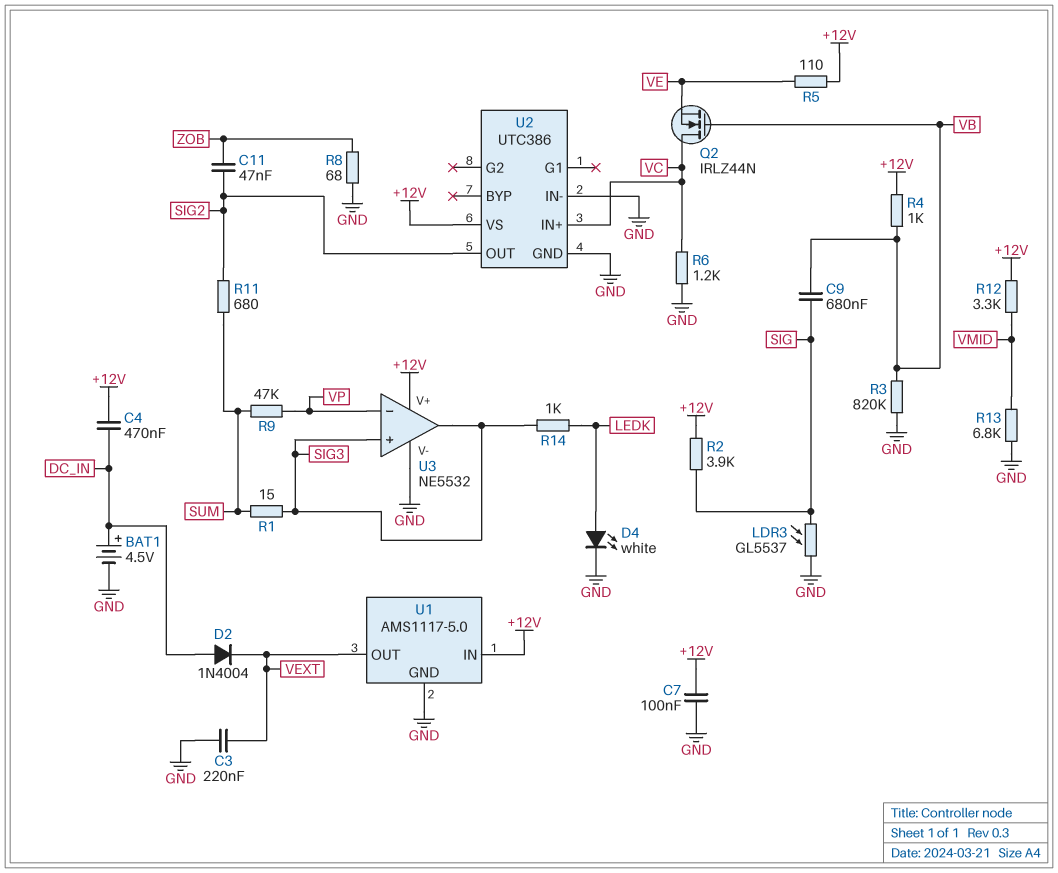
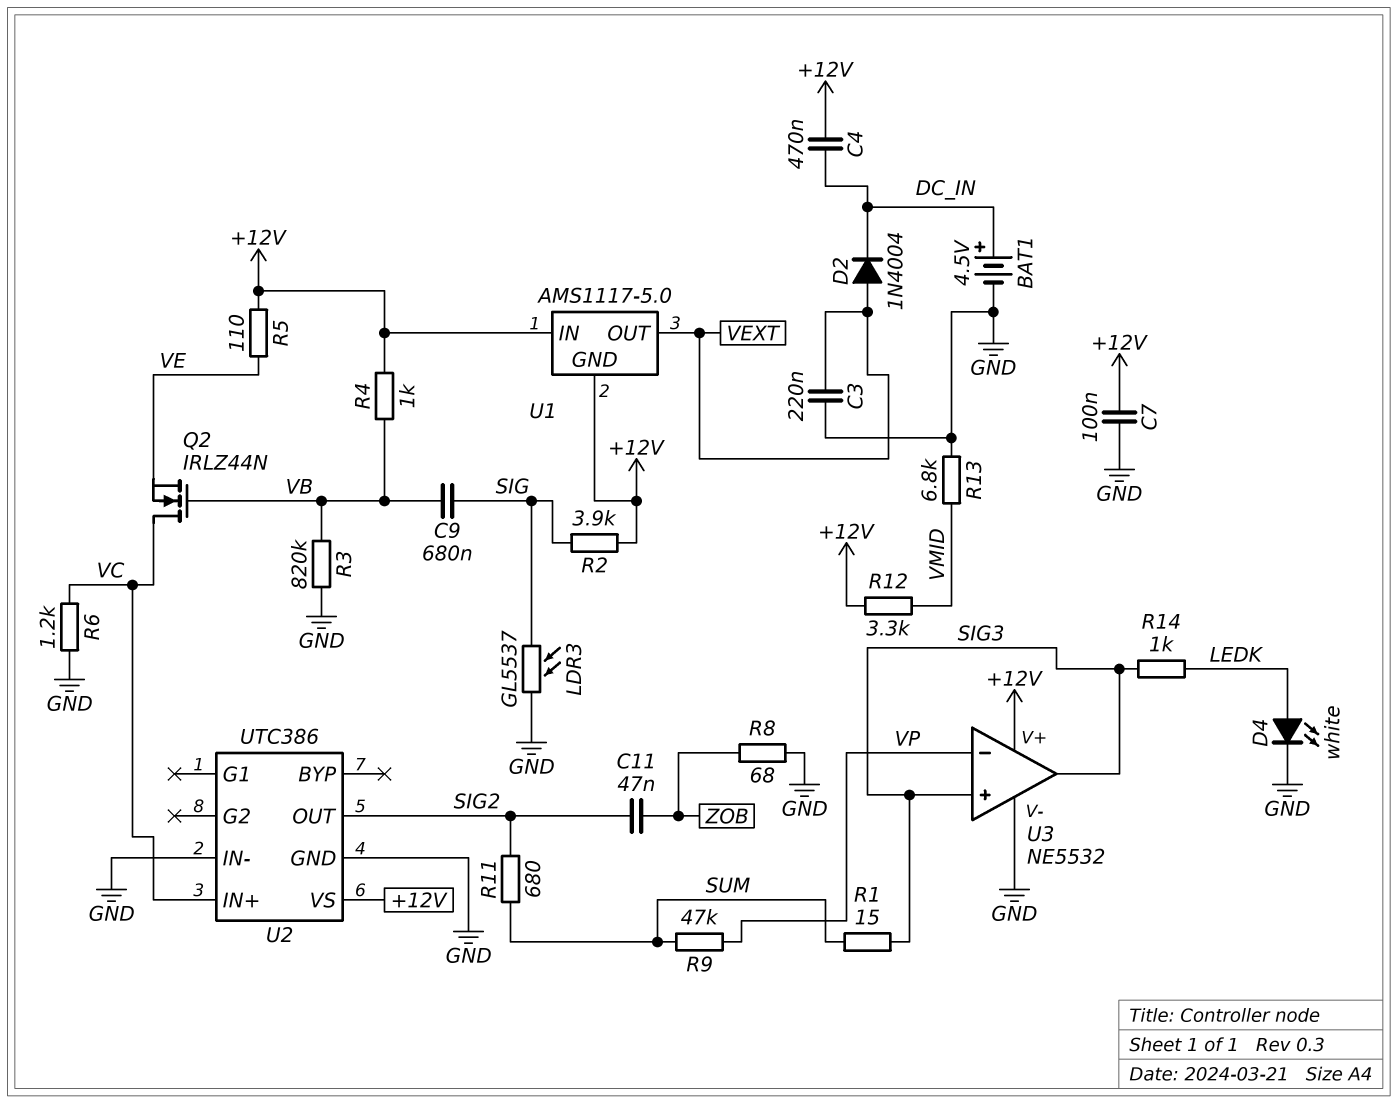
D2: diode 1N4004 (A DC_IN, K VEXT) -> diode 1N4004 (A VEXT, K DC_IN)
U1 pin GND: GND -> +12V

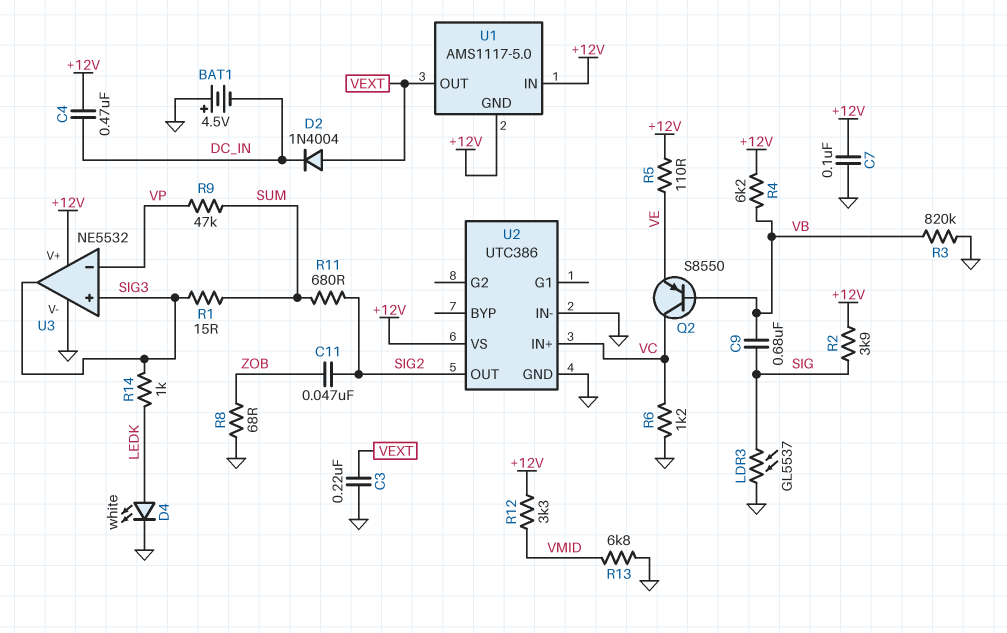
BAT1: 4.5V (plus DC_IN, minus GND) -> 4.5V (plus GND, minus DC_IN)
Q2: NMOS IRLZ44N (G VB, D VC, S VE) -> PNP S8550 (B VB, C VC, E VE)
R4: 1k (+12V, VB) -> 6.2k (+12V, VB)

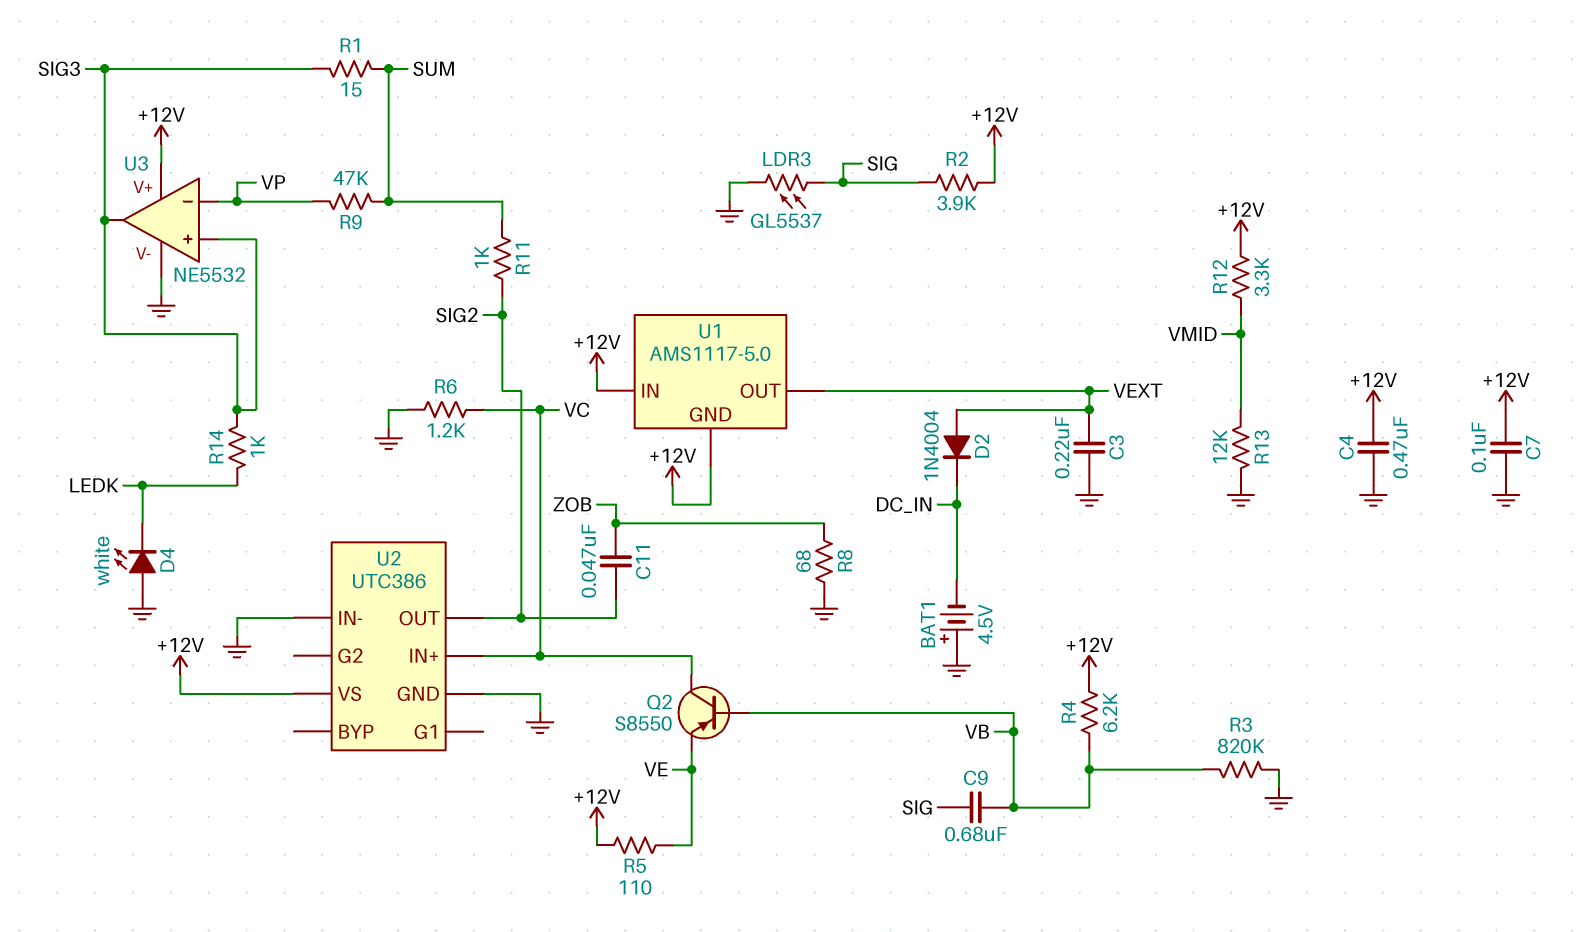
C4: 470nF (+12V, DC_IN) -> 470nF (+12V, GND)
D4: LED white (A LEDK, K GND) -> LED white (A GND, K LEDK)
R11: 680 (SIG2, SUM) -> 1k (SIG2, SUM)
R13: 6.8k (GND, VMID) -> 12k (GND, VMID)

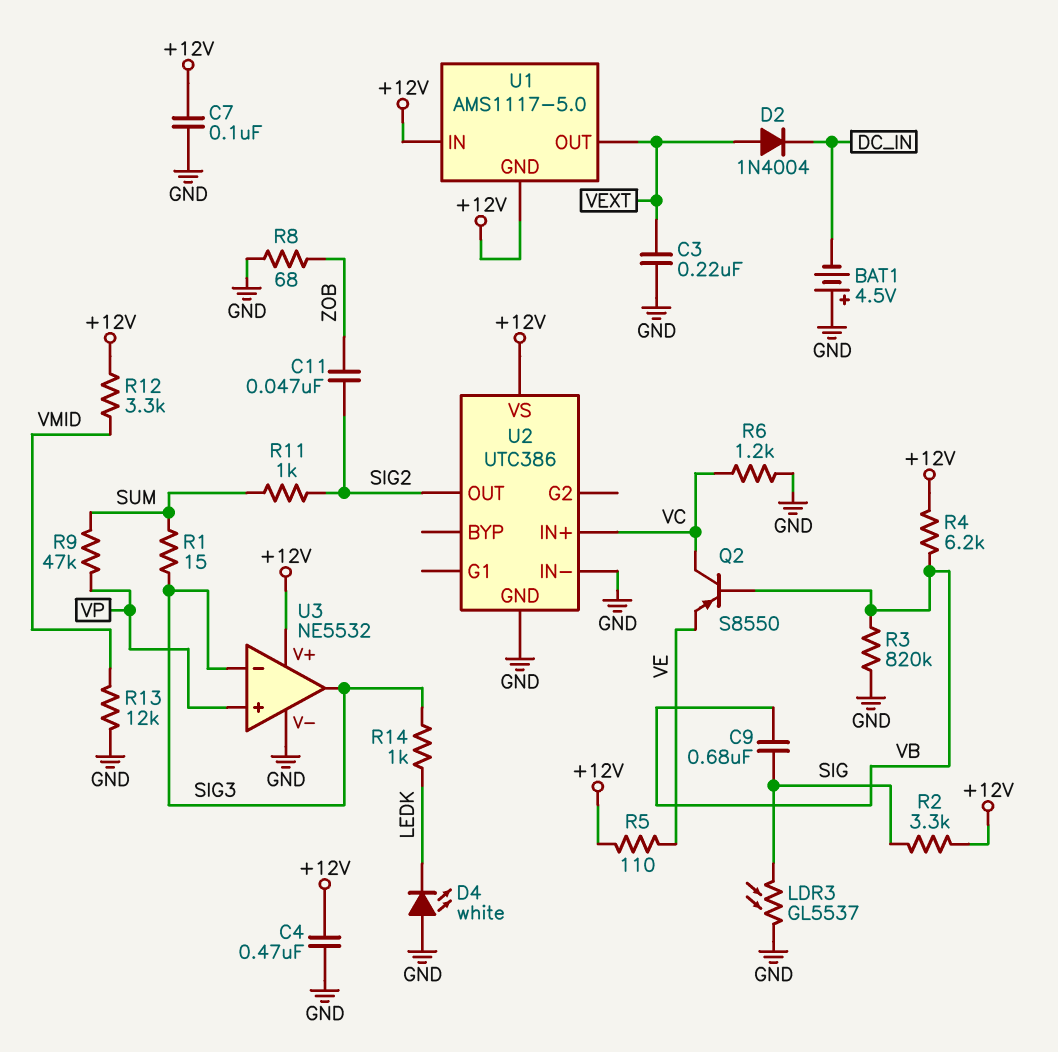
R2: 3.9k (+12V, SIG) -> 3.3k (+12V, SIG)
U3 pin in+: SIG3 -> VP
U3 pin in-: VP -> SIG3

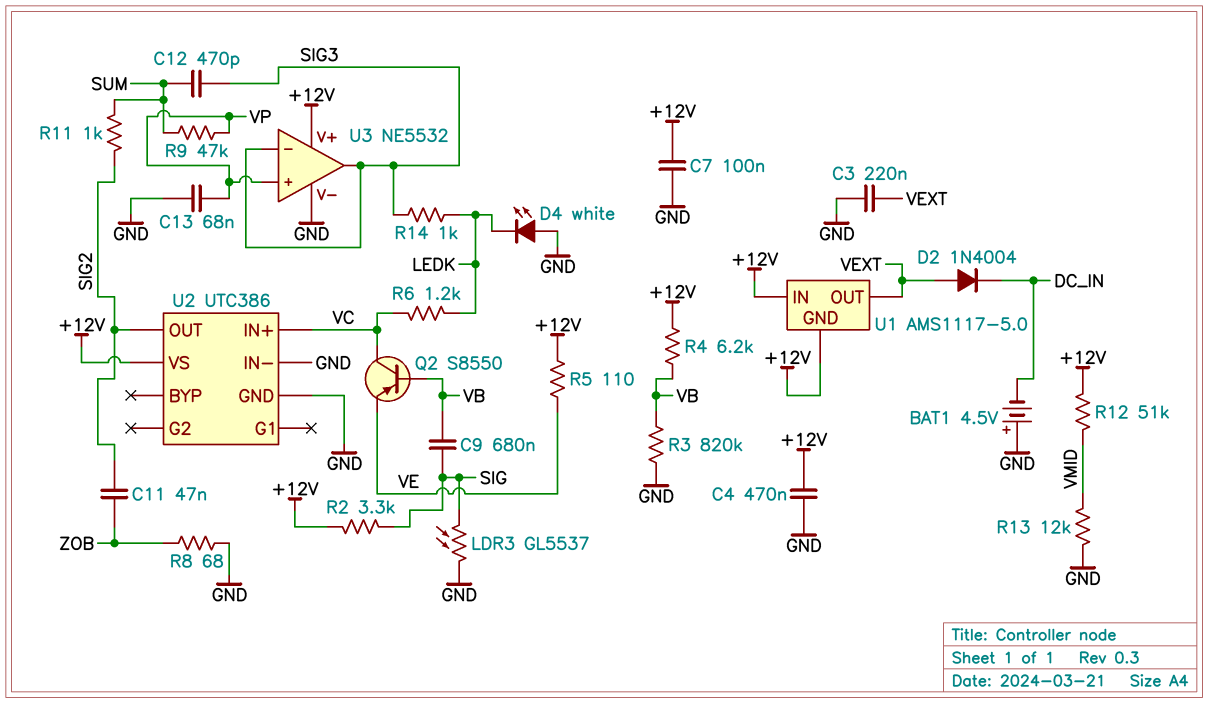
C12: none -> 470pF (SIG3, SUM)
C13: none -> 68nF (GND, VP)
R1: 15 (SIG3, SUM) -> none
R6: 1.2k (GND, VC) -> 1.2k (LEDK, VC)
R12: 3.3k (+12V, VMID) -> 51k (+12V, VMID)

